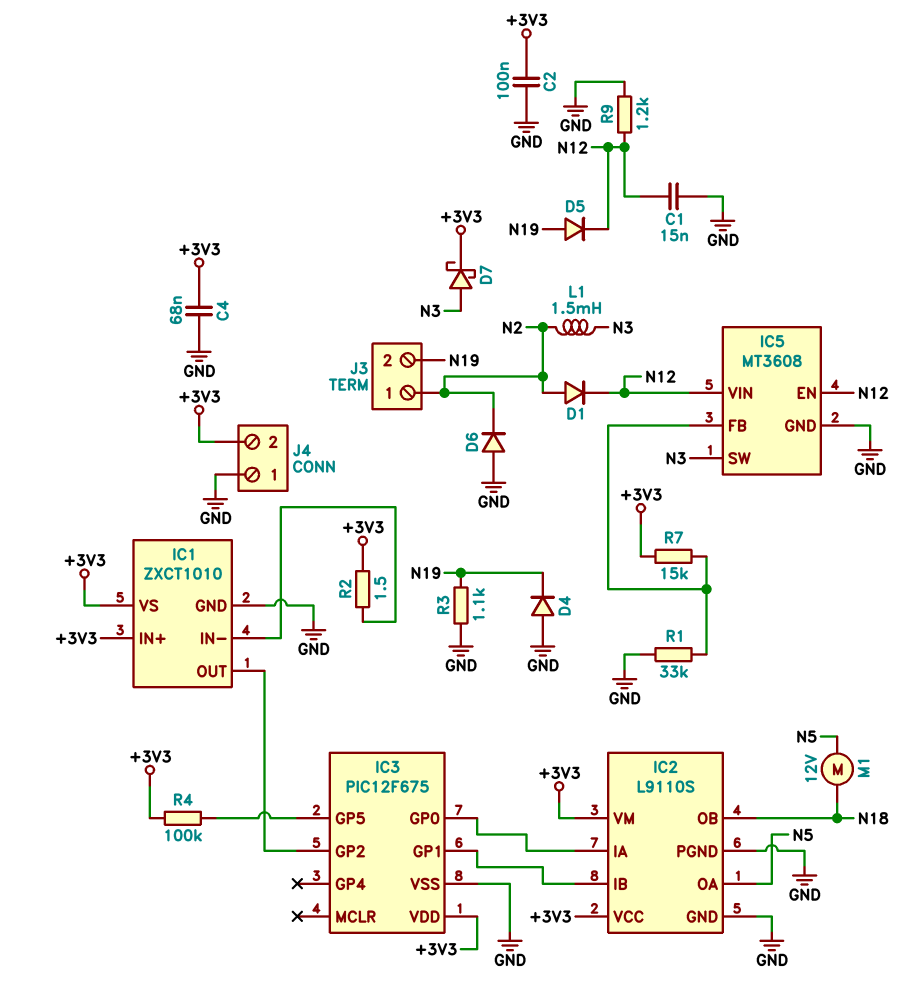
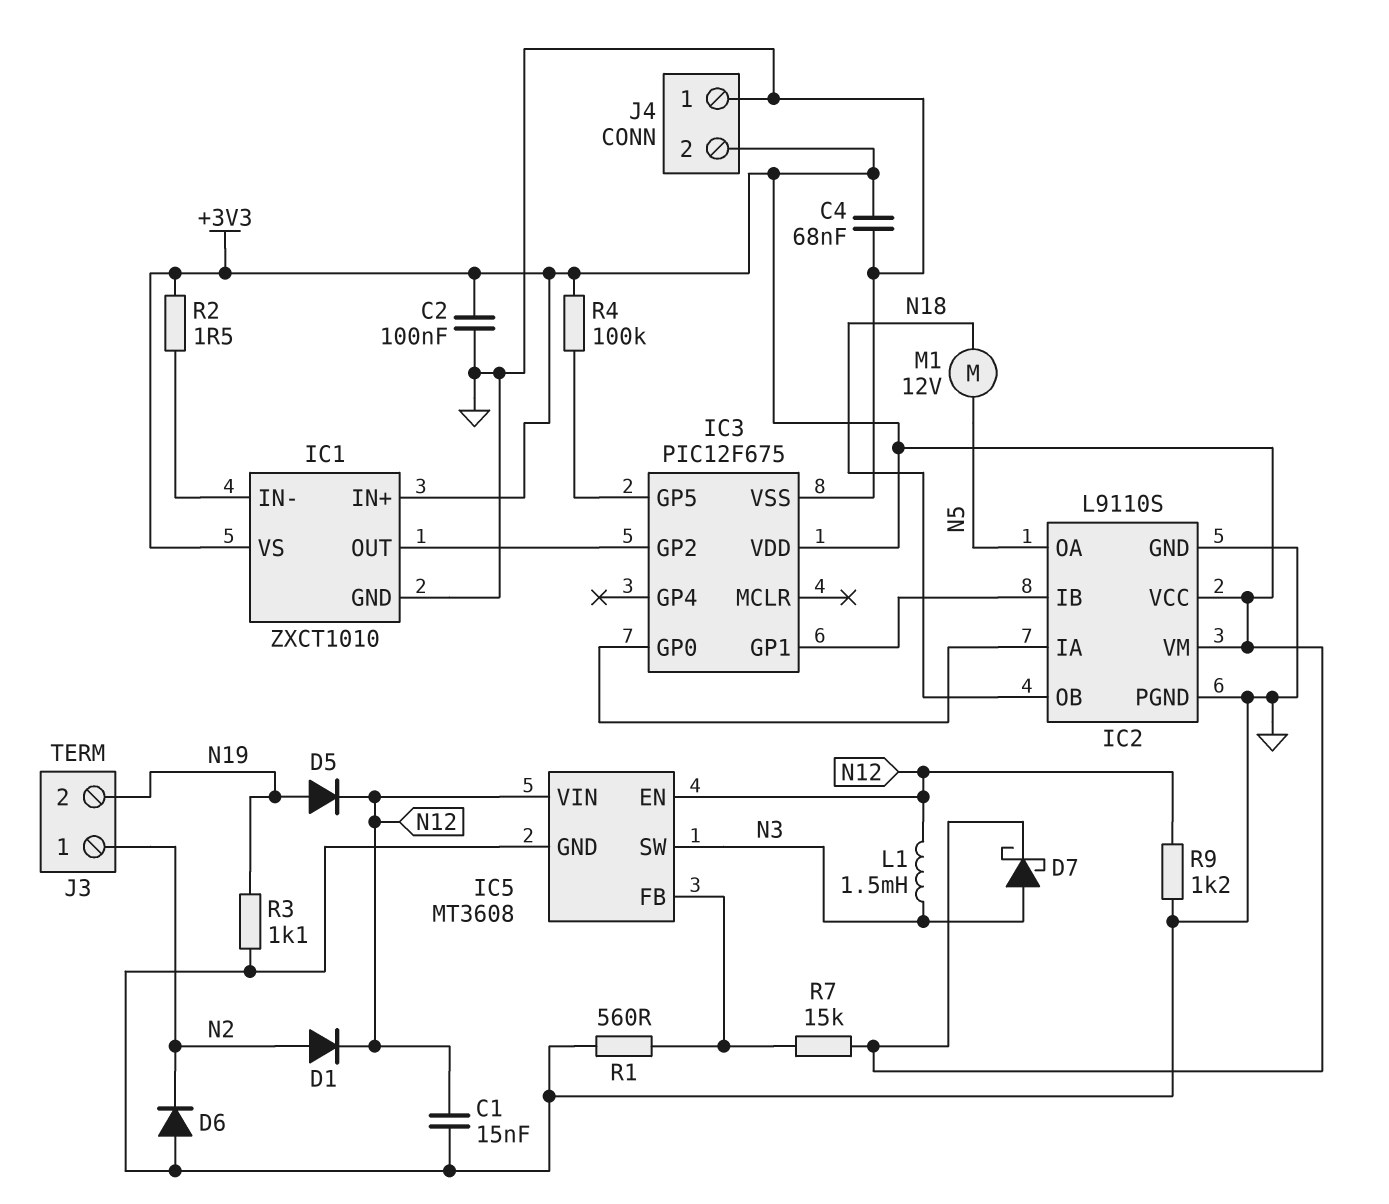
D4: diode (A GND, K N19) -> none
L1: 1.5mH (N2, N3) -> 1.5mH (N3, N12)
R1: 33k (GND, IC5/FB) -> 560 (GND, IC5/FB)

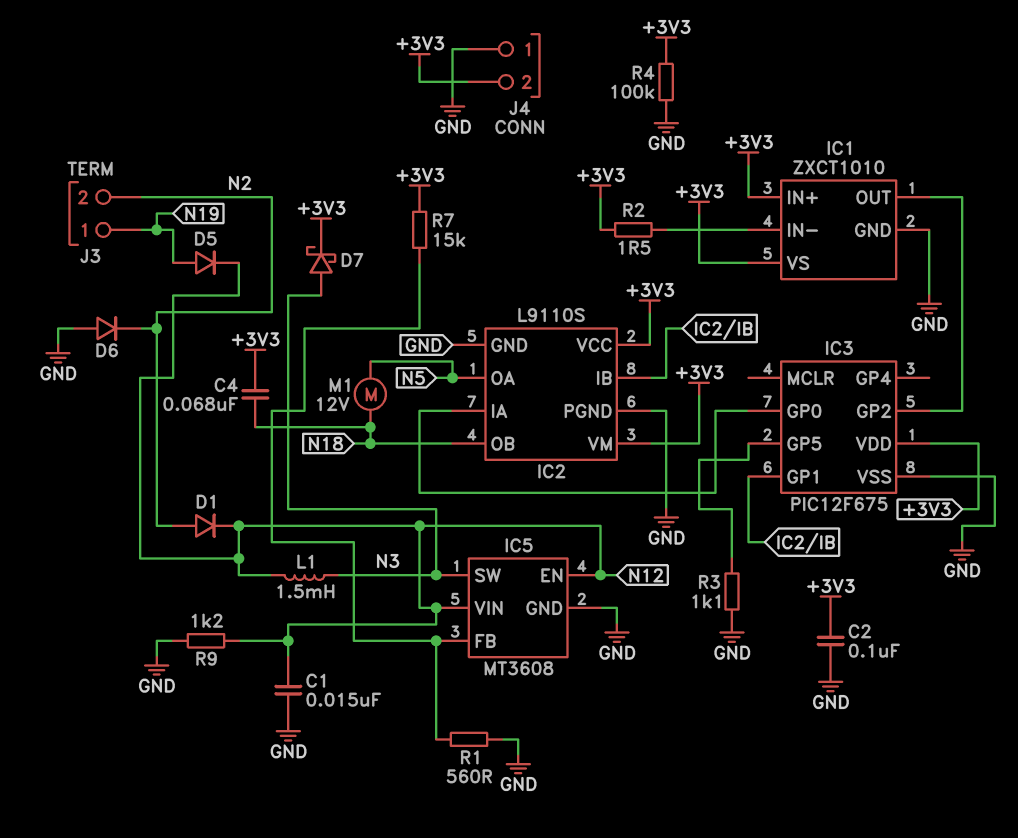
C4: 68nF (+3V3, GND) -> 68nF (+3V3, N18)
J3 pin 1: N2 -> N19
J3 pin 2: N19 -> N2
R3: 1.1k (GND, N19) -> 1.1k (GND, IC3/GP5)
R4: 100k (+3V3, IC3/GP5) -> 100k (+3V3, GND)

